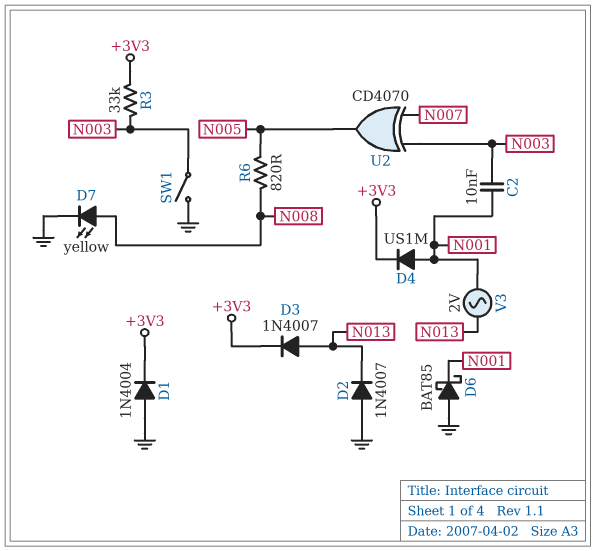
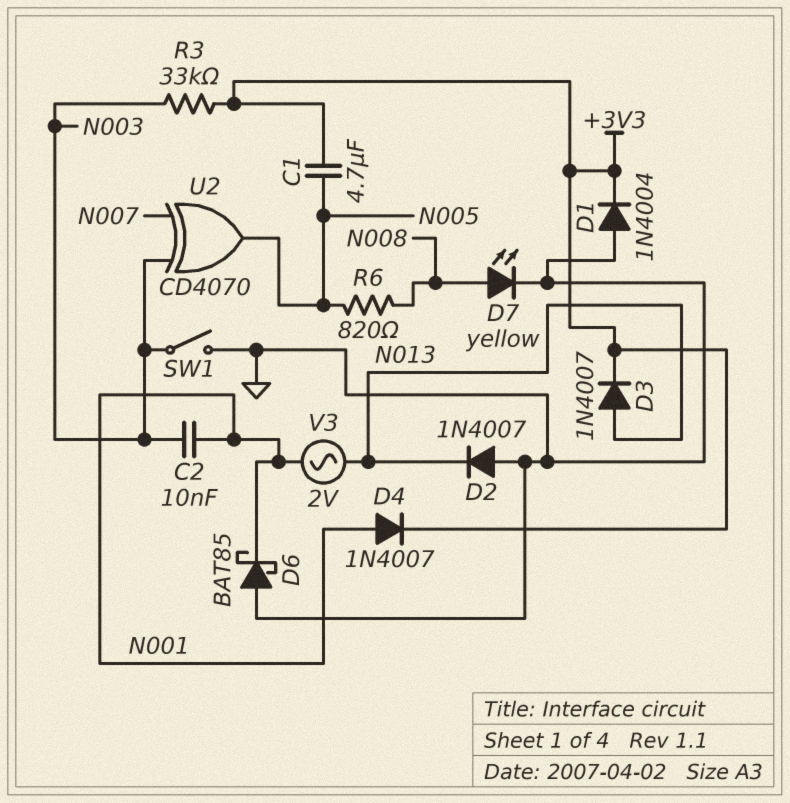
C1: none -> 4.7uF (+3V3, N005)
D4: diode US1M (A N001, K +3V3) -> diode 1N4007 (A N001, K +3V3)

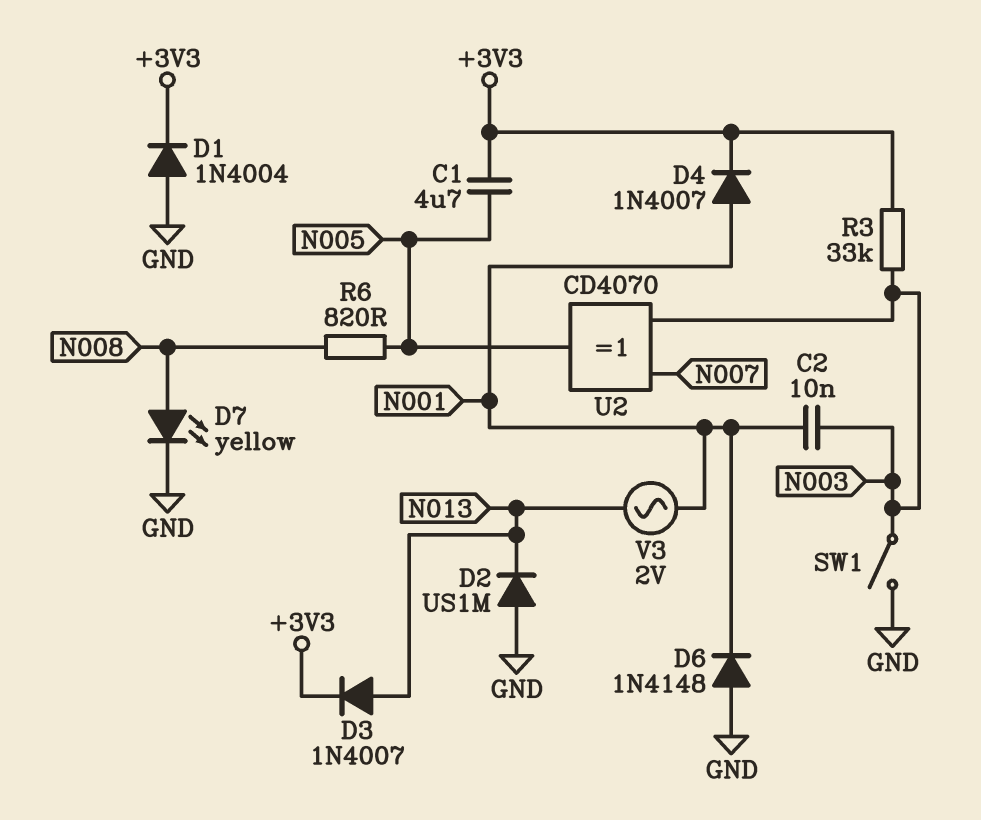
D2: diode 1N4007 (A GND, K N013) -> diode US1M (A GND, K N013)
D6: schottky BAT85 (A GND, K N001) -> diode 1N4148 (A GND, K N001)

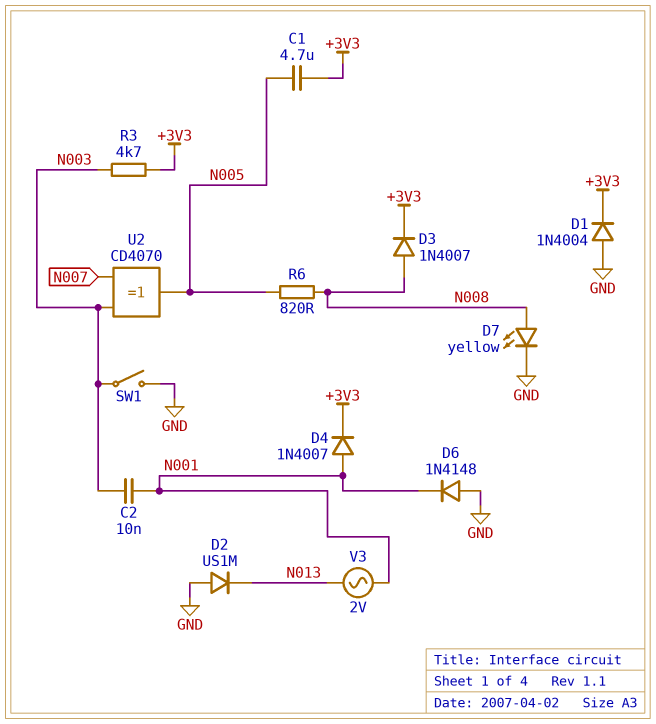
D3: diode 1N4007 (A N013, K +3V3) -> diode 1N4007 (A N008, K +3V3)
R3: 33k (+3V3, N003) -> 4.7k (+3V3, N003)

